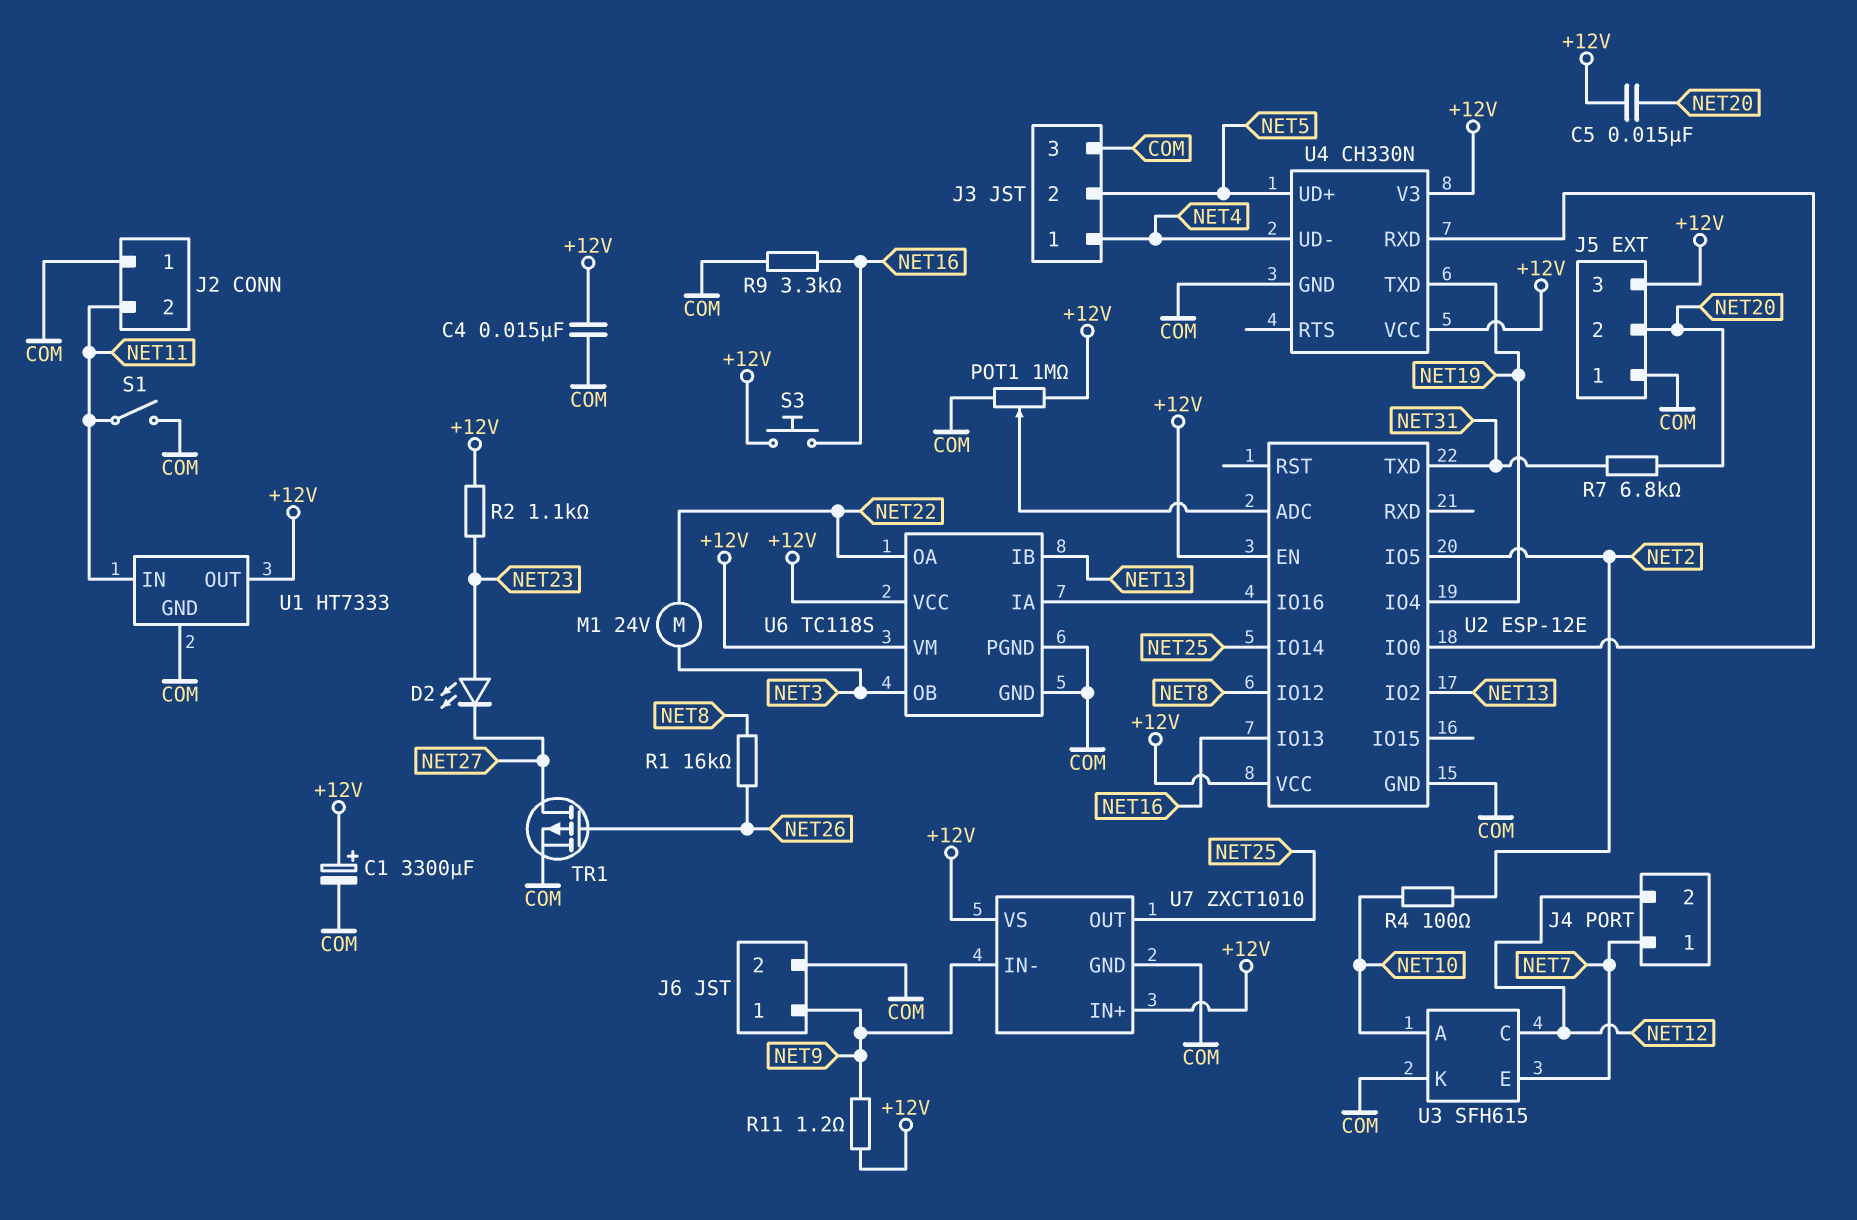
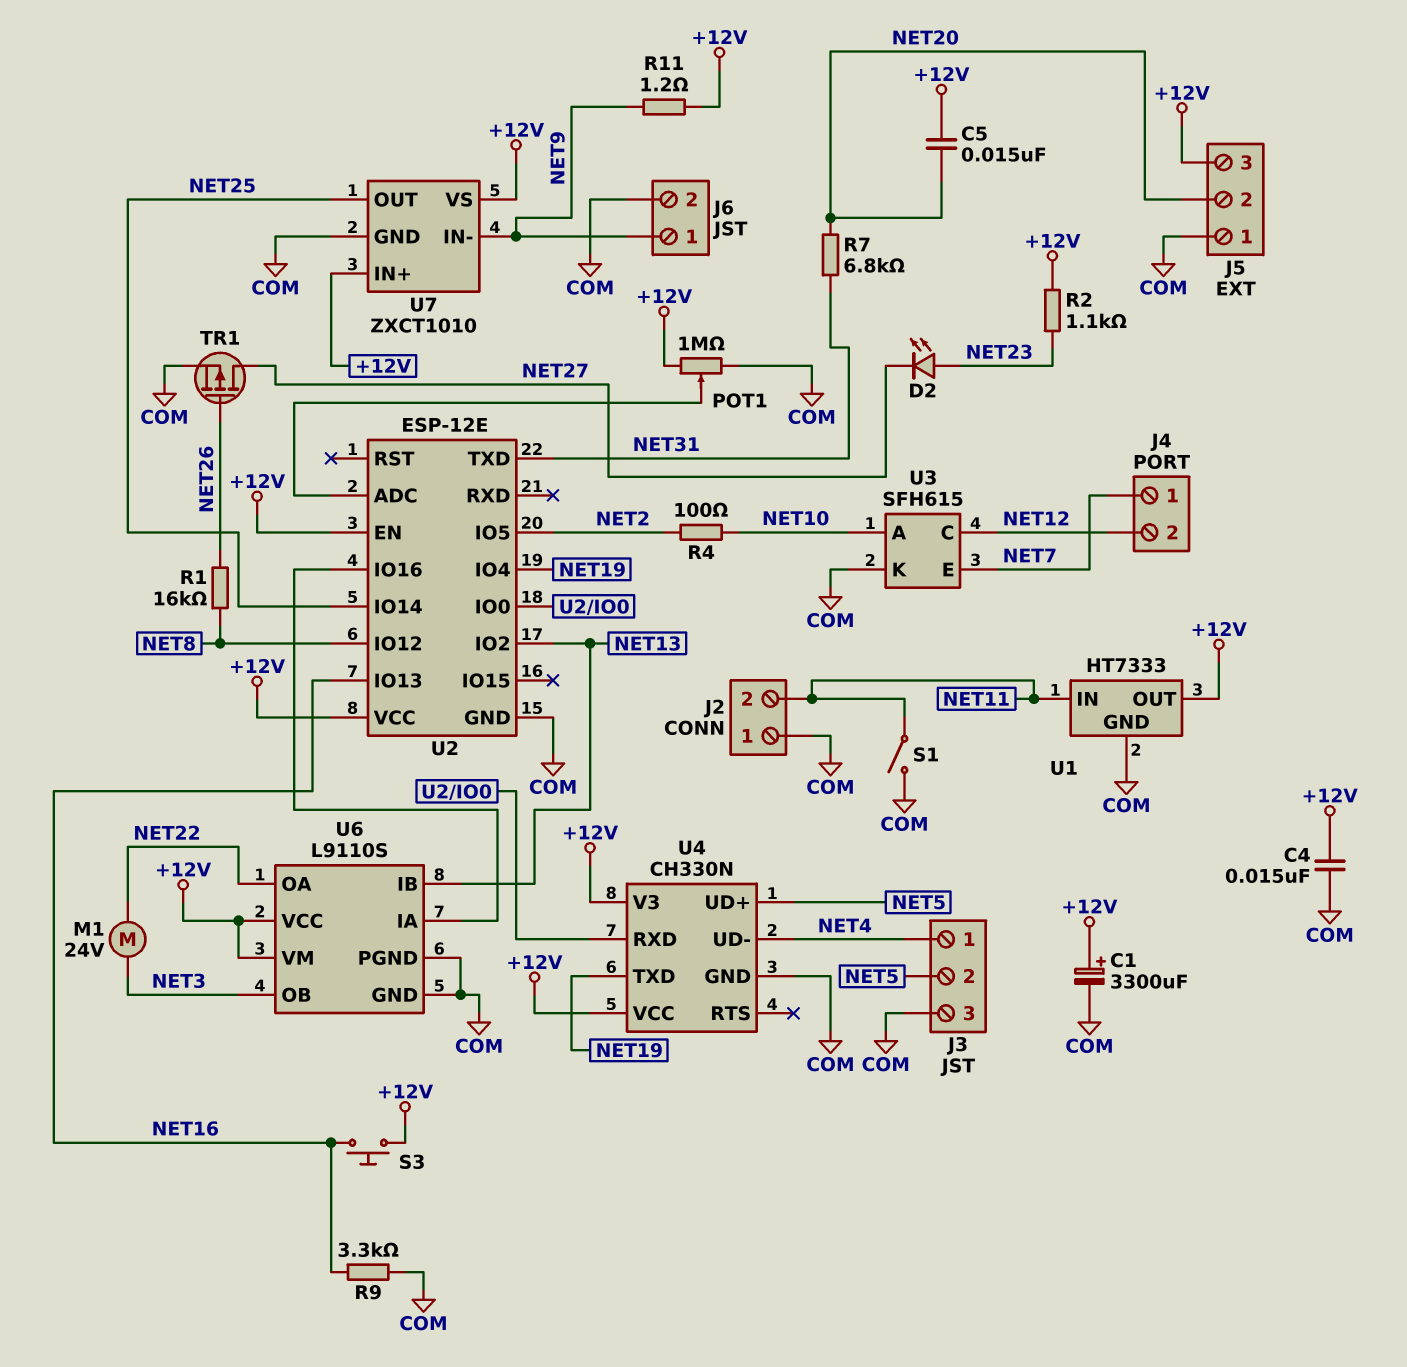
U6: TC118S -> L9110S

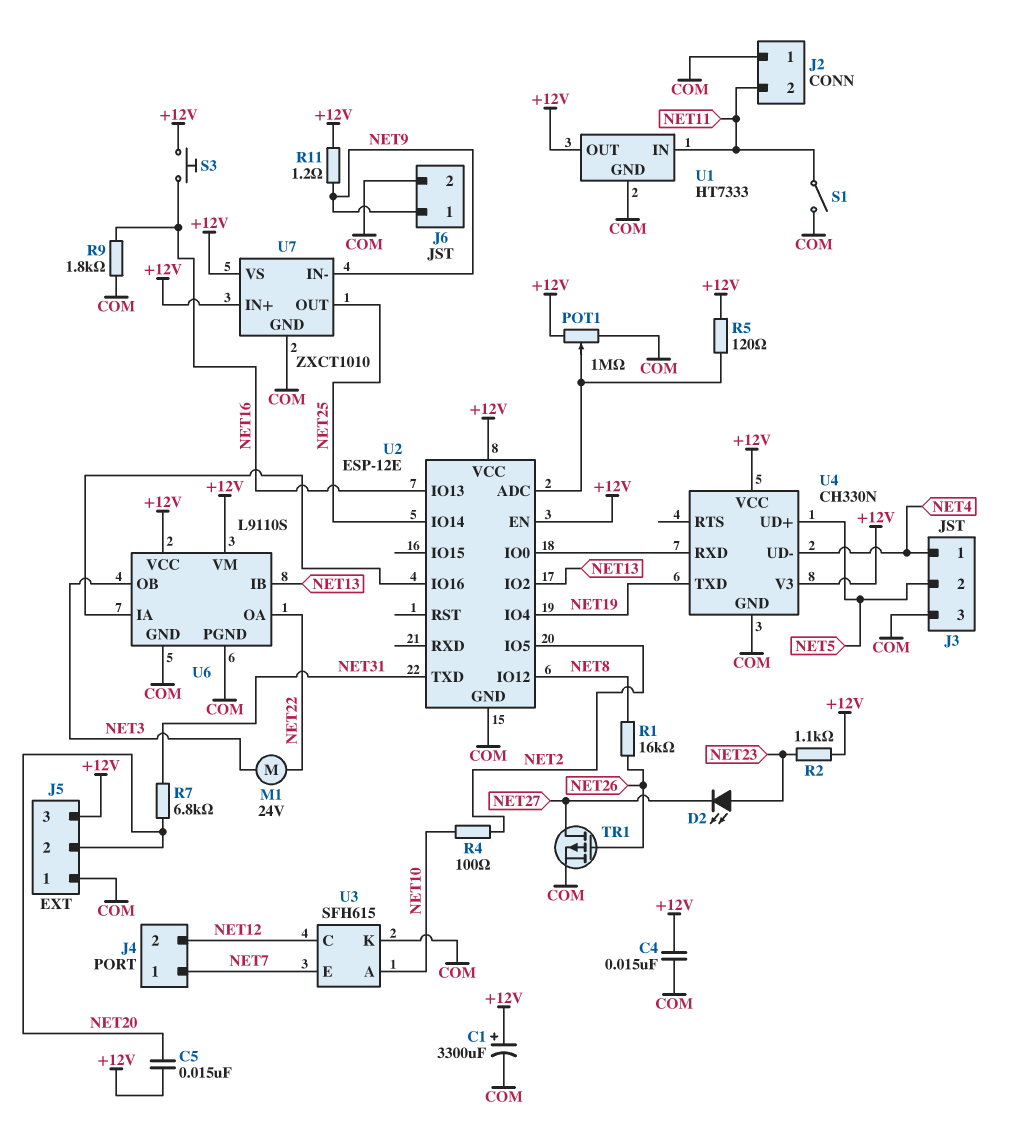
R5: none -> 120 (+12V, U2/ADC)
R9: 3.3k (COM, NET16) -> 1.8k (COM, NET16)

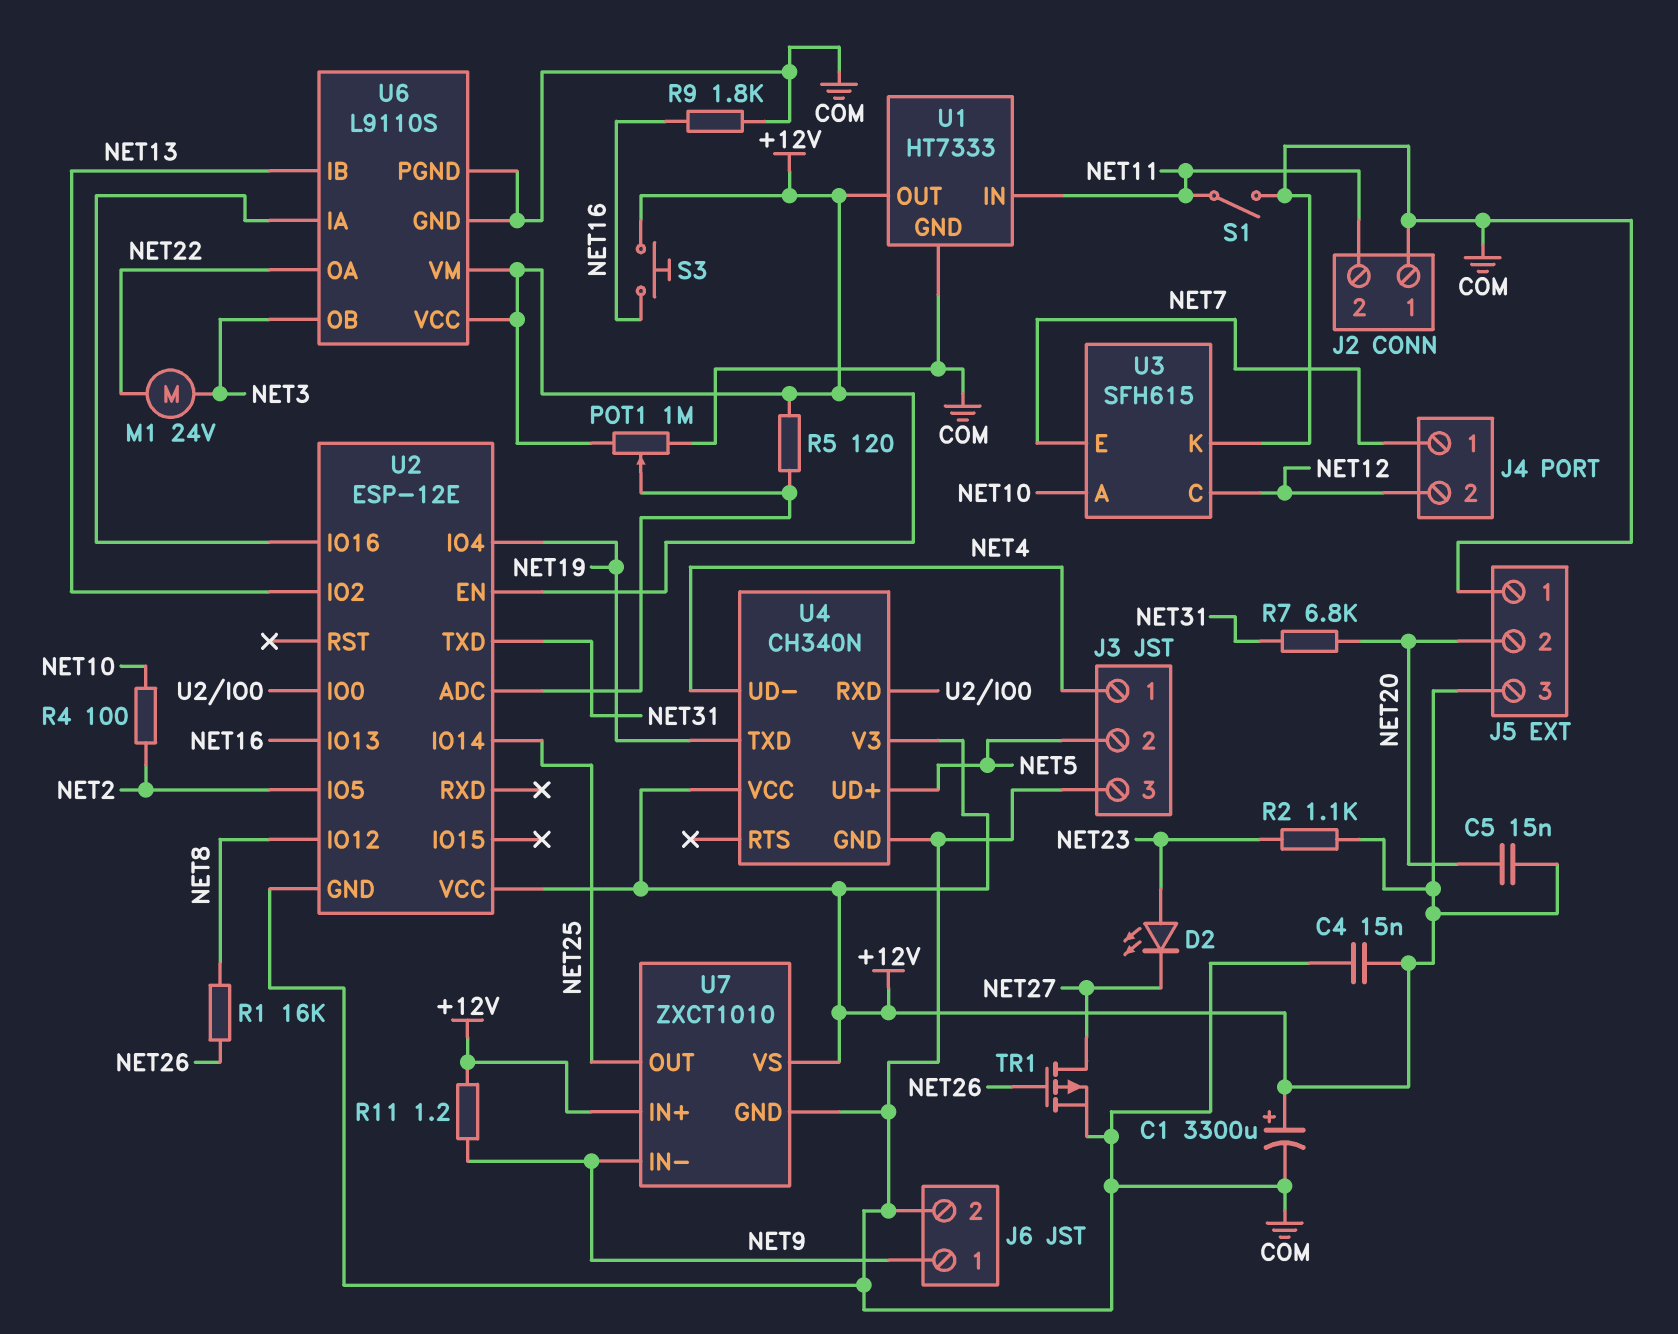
U4: CH330N -> CH340N

